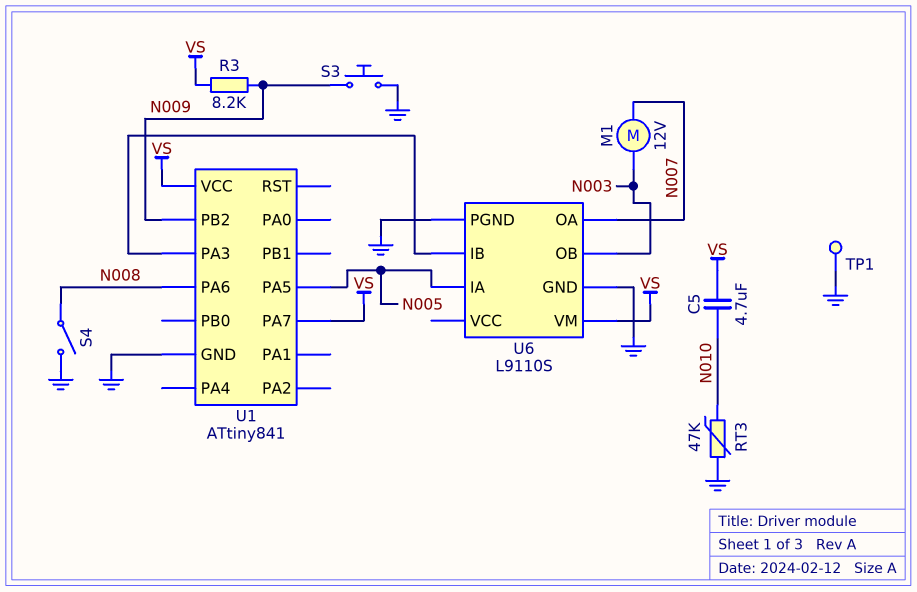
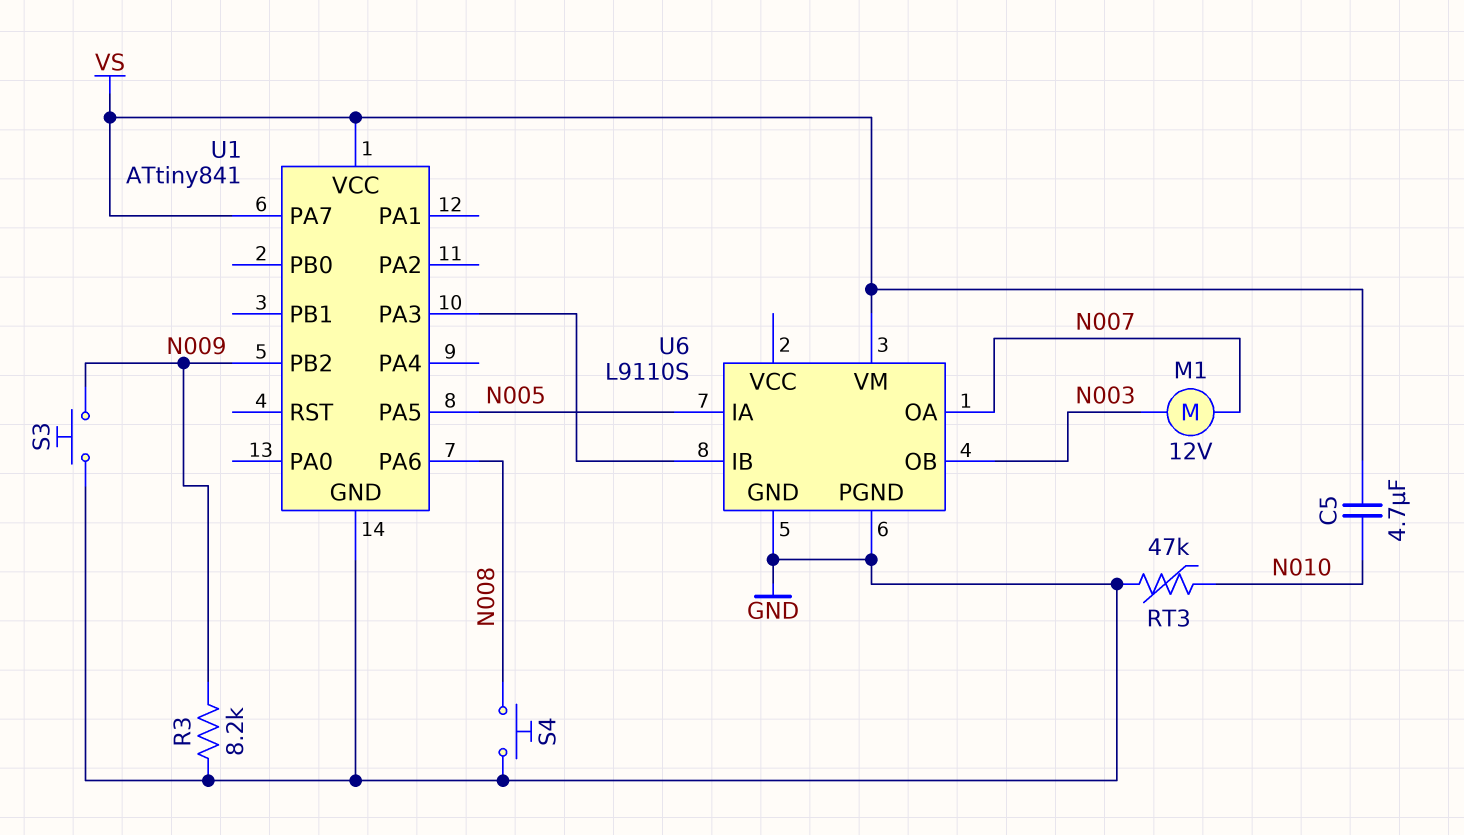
R3: 8.2k (N009, VS) -> 8.2k (GND, N009)
S4: switch (GND, N008) -> button (GND, N008)
TP1: test point (GND) -> none

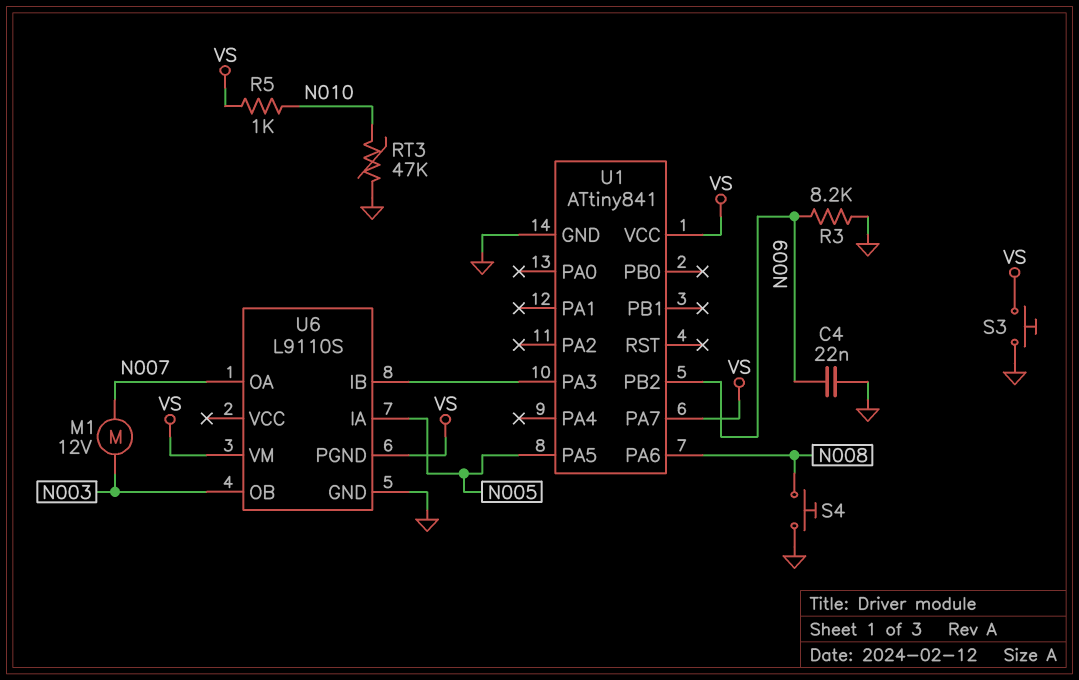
C4: none -> 22nF (GND, N009)
C5: 4.7uF (N010, VS) -> none
R5: none -> 1k (N010, VS)
S3: button (GND, N009) -> button (GND, VS)
U6 pin PGND: GND -> VS

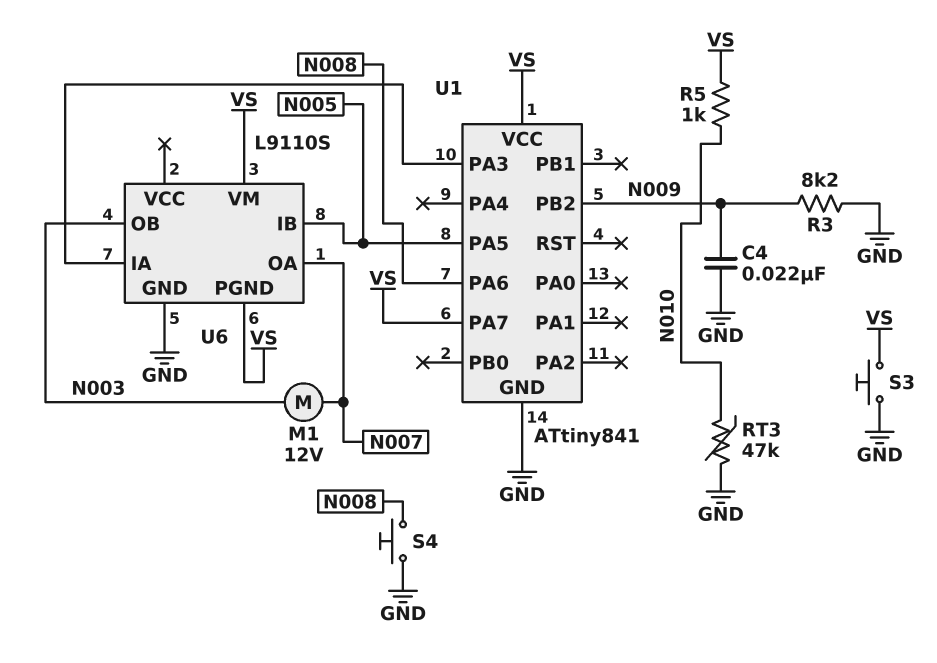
U6 pin IA: N005 -> U1/PA3
U6 pin IB: U1/PA3 -> N005

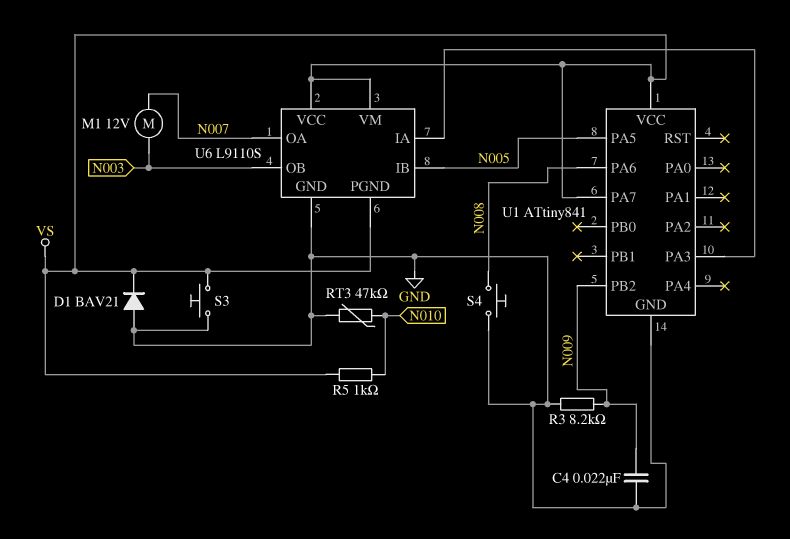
D1: none -> diode BAV21 (A GND, K VS)
U6 pin VCC: none -> VS

